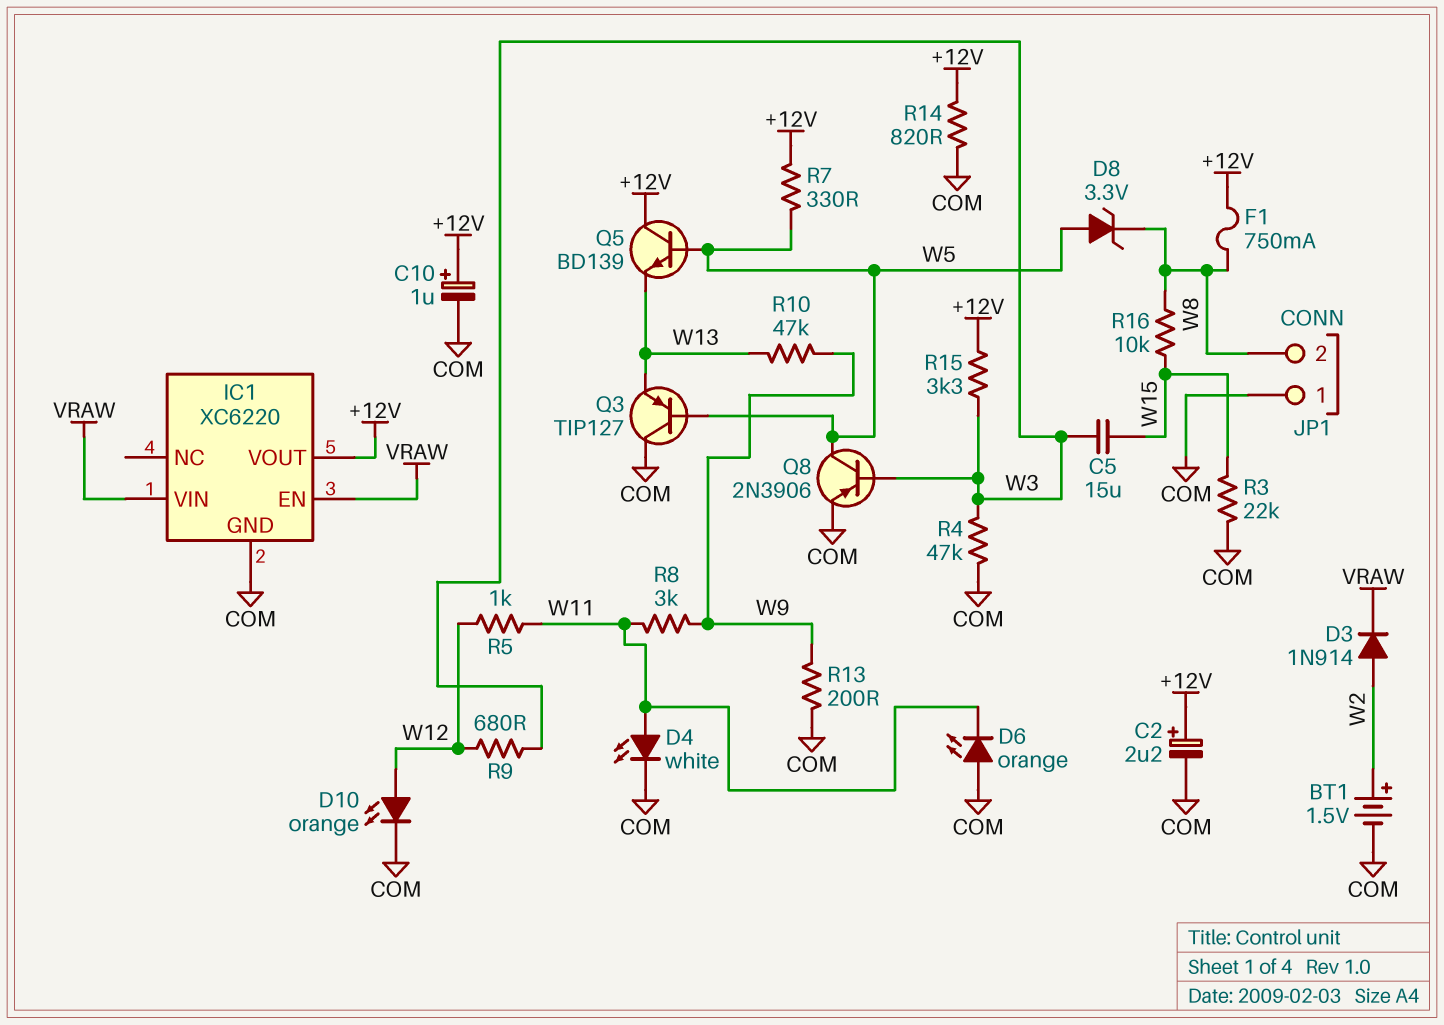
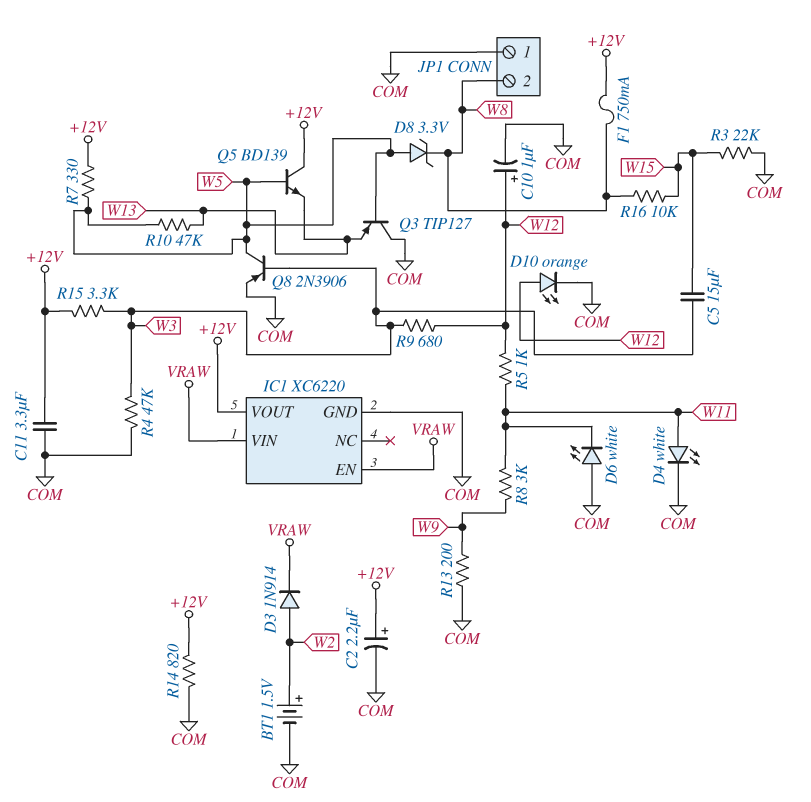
C10: 1uF (plus +12V, minus COM) -> 1uF (plus W12, minus COM)
C11: none -> 3.3uF (+12V, COM)
D6: LED orange (A COM, K W11) -> LED white (A COM, K W11)
R10: 47k (W9, W13) -> 47k (W5, W13)

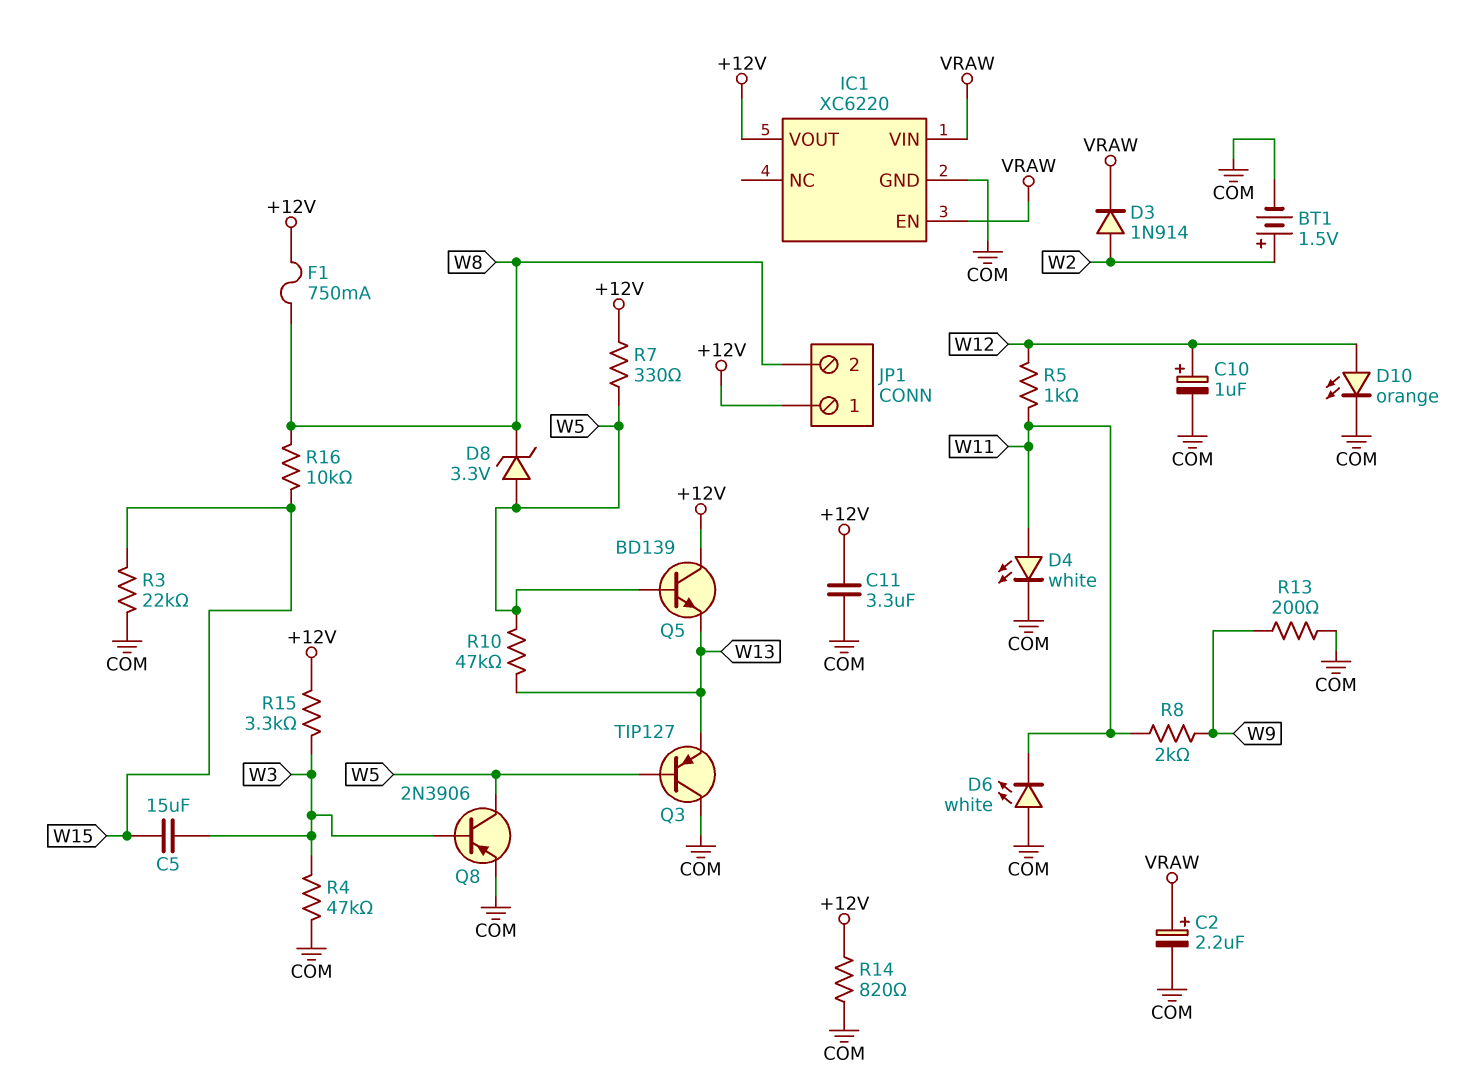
C2: 2.2uF (plus +12V, minus COM) -> 2.2uF (plus VRAW, minus COM)
JP1 pin 1: COM -> +12V
R8: 3k (W9, W11) -> 2k (W9, W11)
R9: 680 (W3, W12) -> none

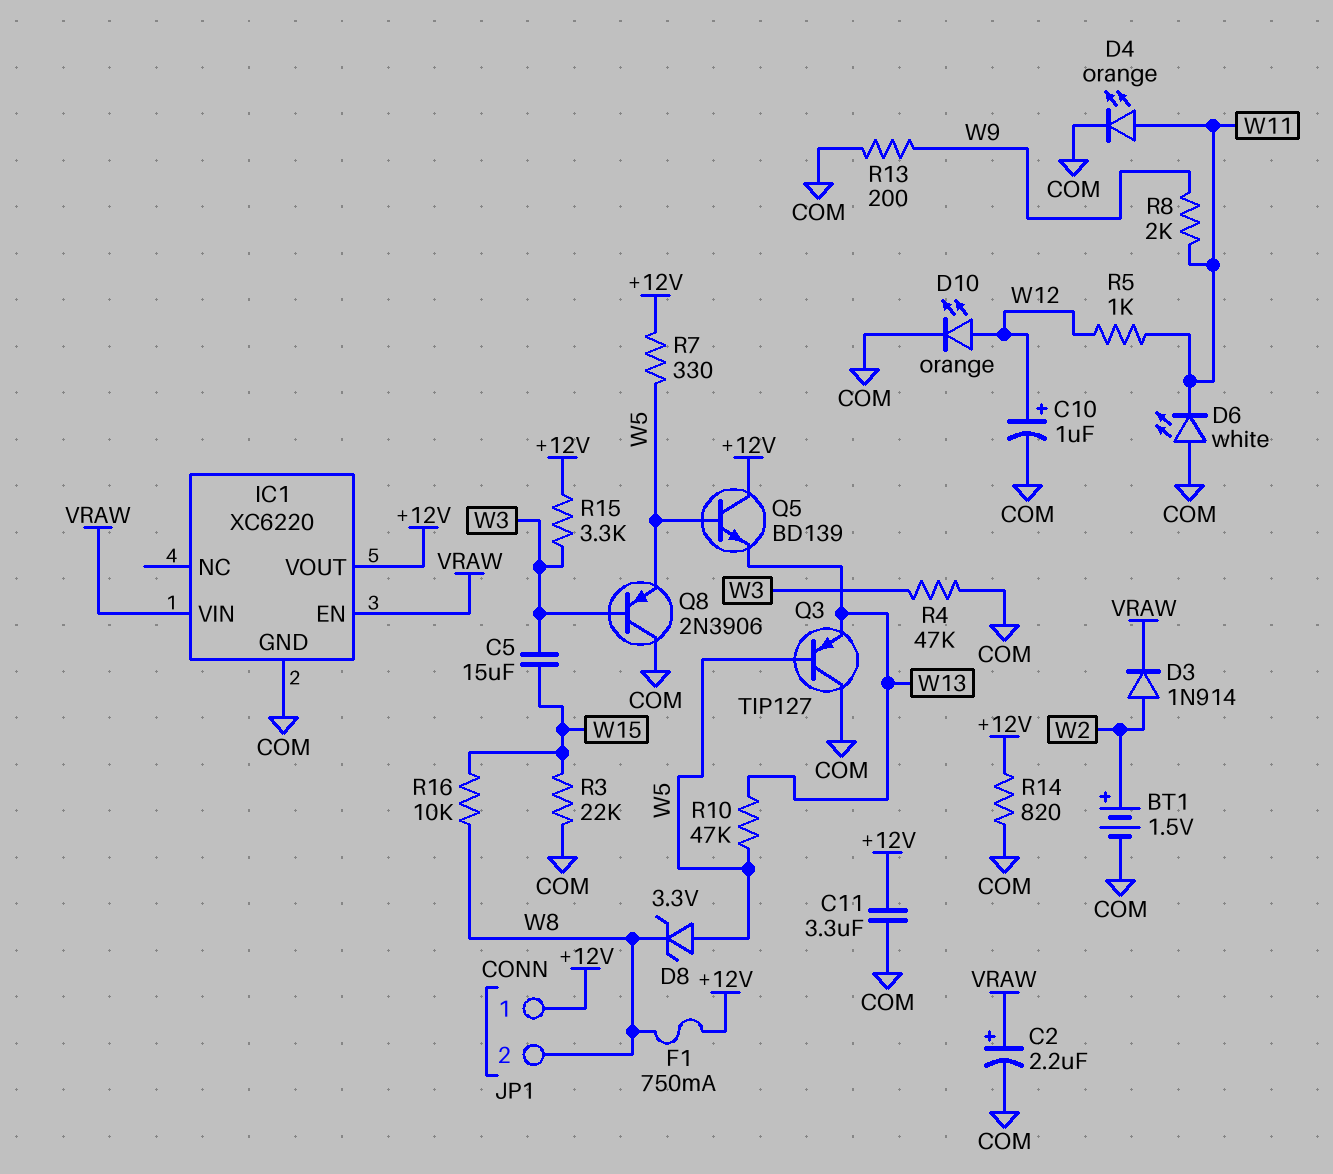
D4: LED white (A W11, K COM) -> LED orange (A W11, K COM)
Q8: PNP 2N3906 (B W3, C W5, E COM) -> PNP 2N3906 (B W3, C COM, E W5)

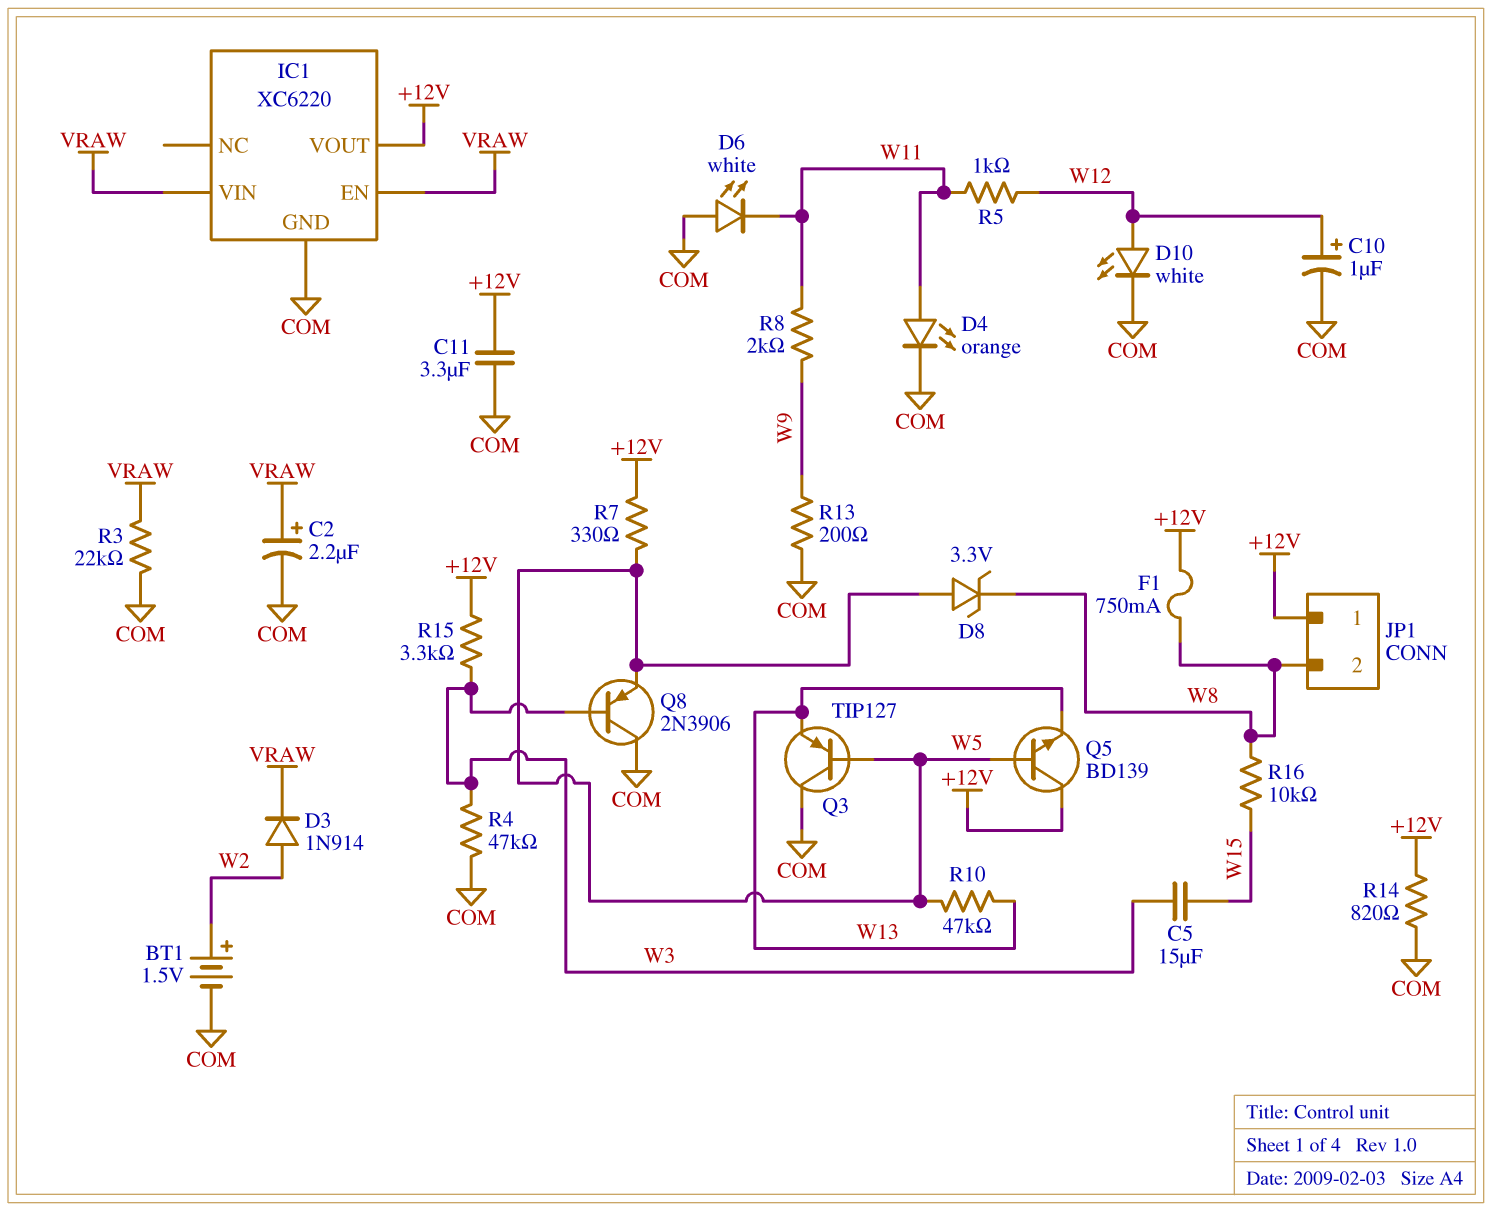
D10: LED orange (A W12, K COM) -> LED white (A W12, K COM)
R3: 22k (COM, W15) -> 22k (COM, VRAW)

